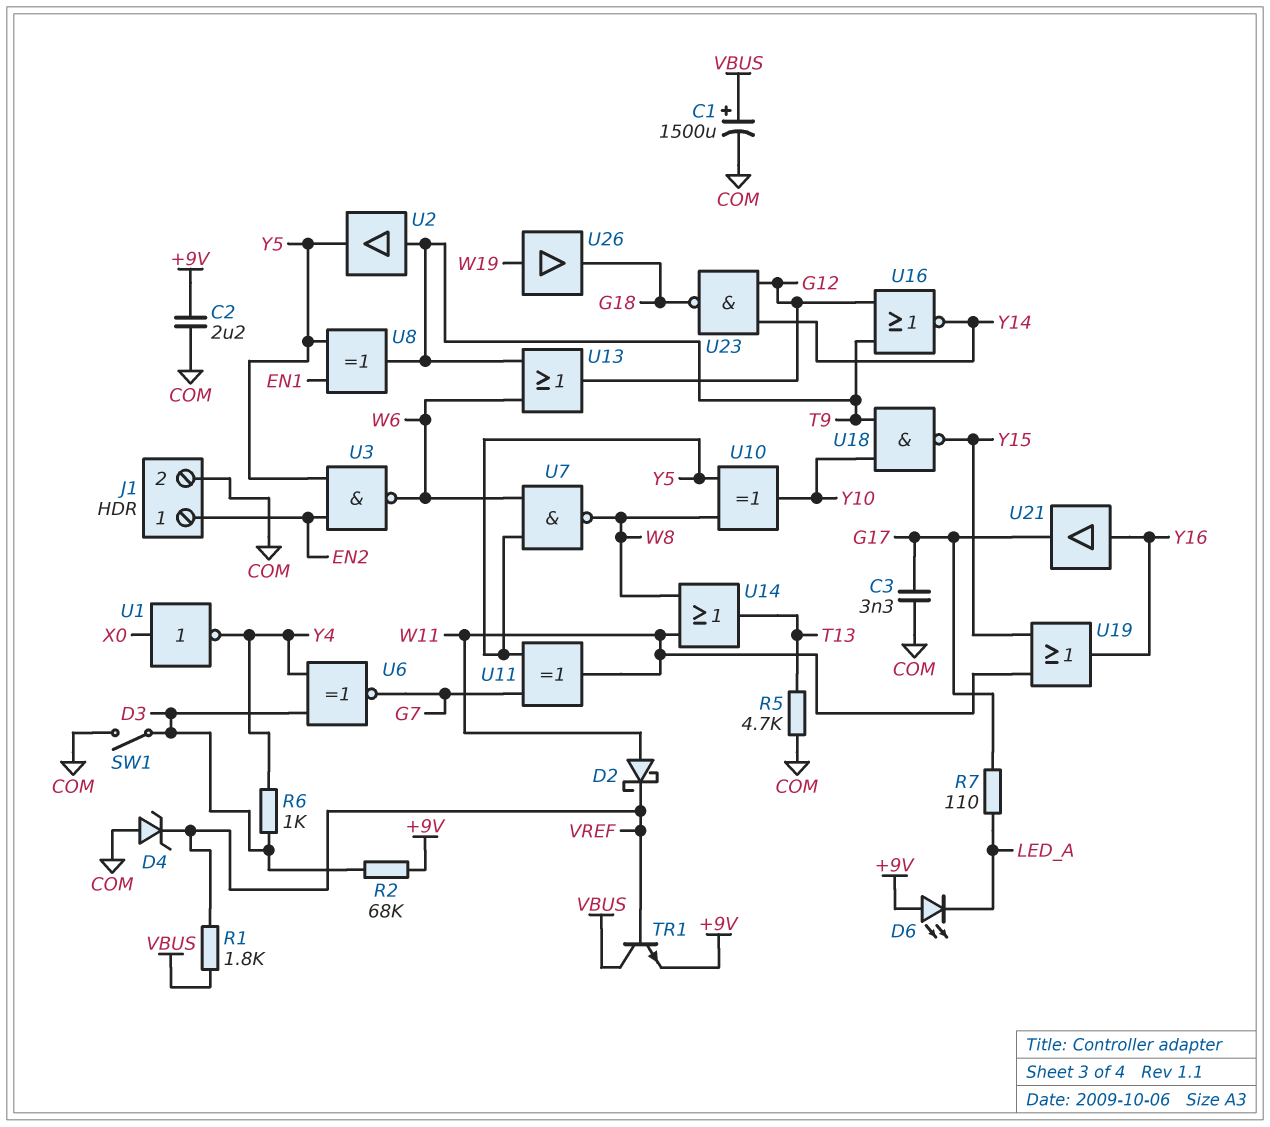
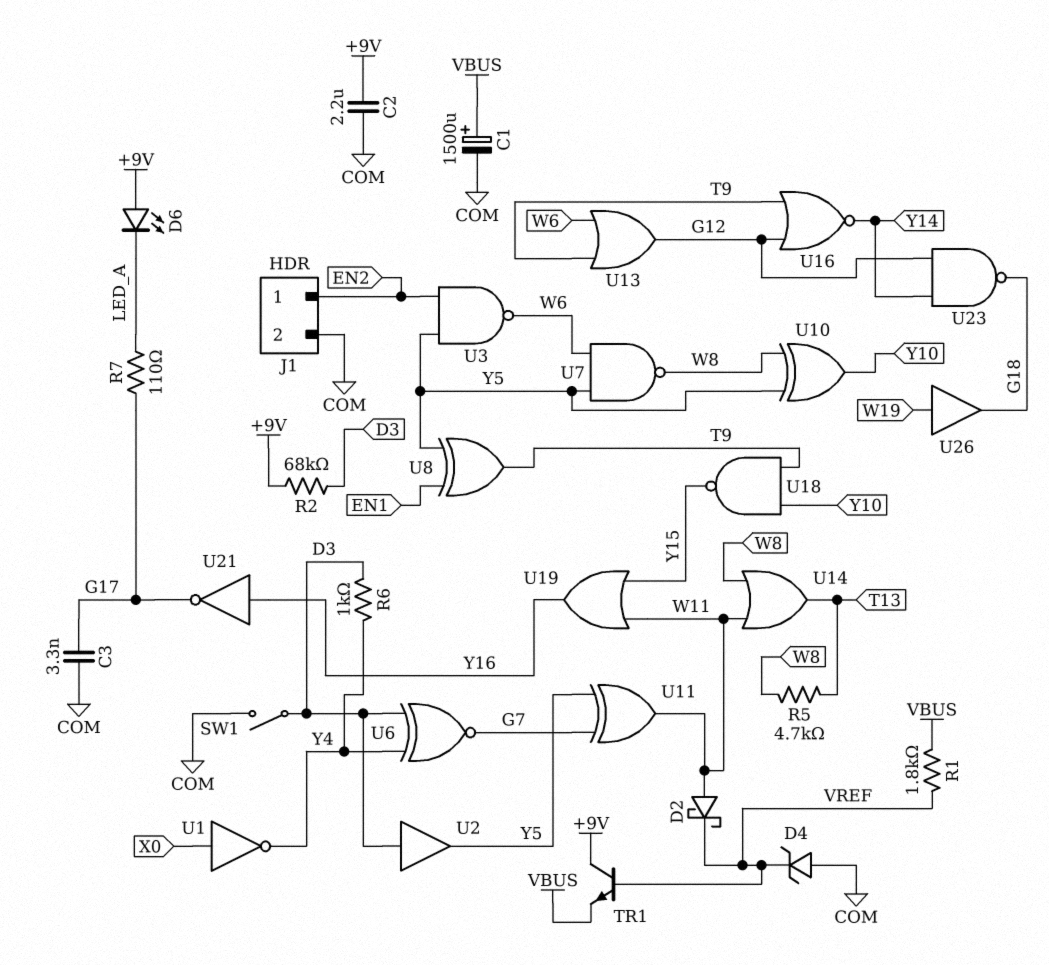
R5: 4.7k (COM, T13) -> 4.7k (T13, W8)
TR1: NPN (B VREF, C VBUS, E +9V) -> NPN (B VREF, C +9V, E VBUS)
U2: buffer (in T9, out Y5) -> buffer (in D3, out Y5)
U21: buffer (in Y16, out G17) -> NOT (in Y16, out G17)

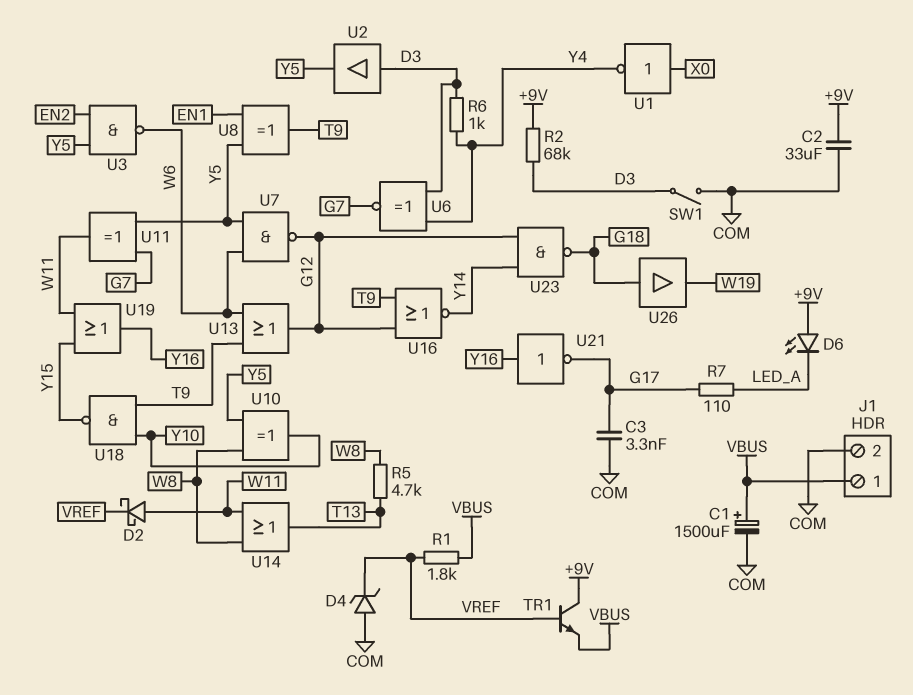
C2: 2.2uF (+9V, COM) -> 33uF (+9V, COM)
J1 pin 1: EN2 -> VBUS
U7: NAND (in W6, in Y5, out W8) -> NAND (in W6, in Y5, out G12)
U26: buffer (in W19, out G18) -> buffer (in G18, out W19)

